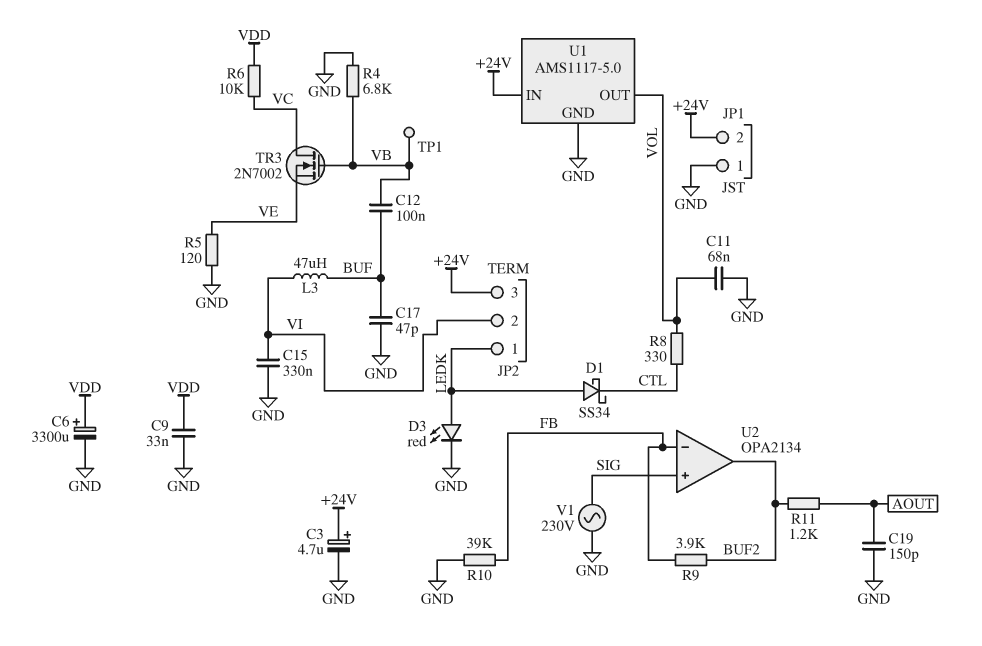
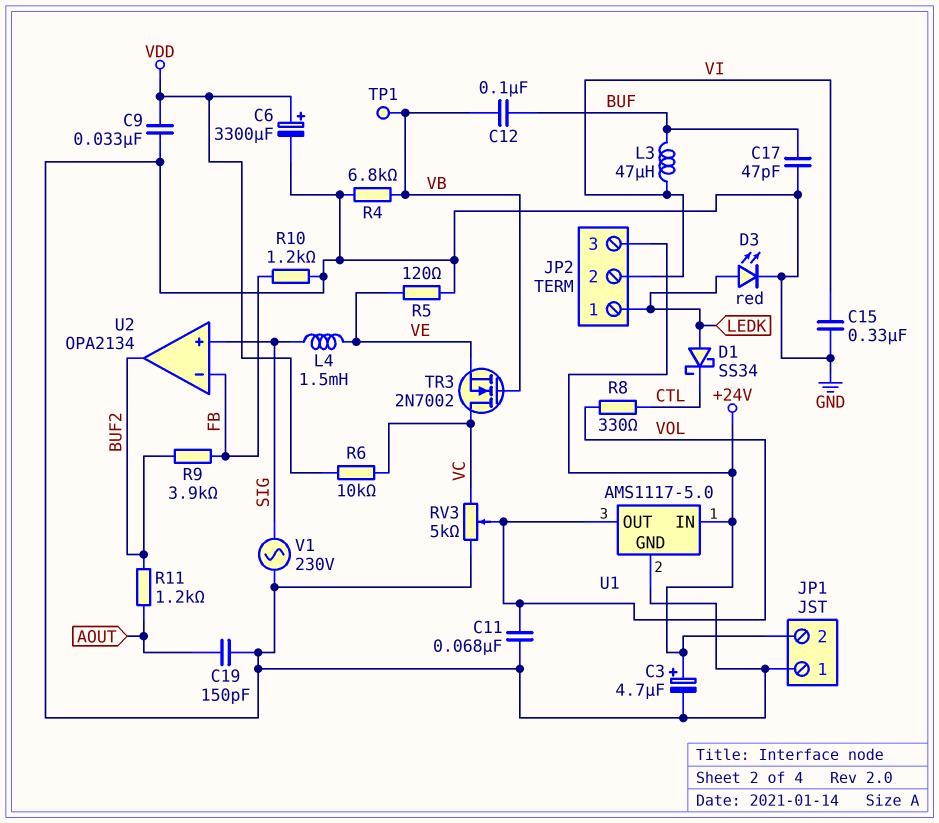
L4: none -> 1.5mH (SIG, VE)
R10: 39k (FB, GND) -> 1.2k (FB, GND)
RV3: none -> 5k (GND, VC, wiper VOL)

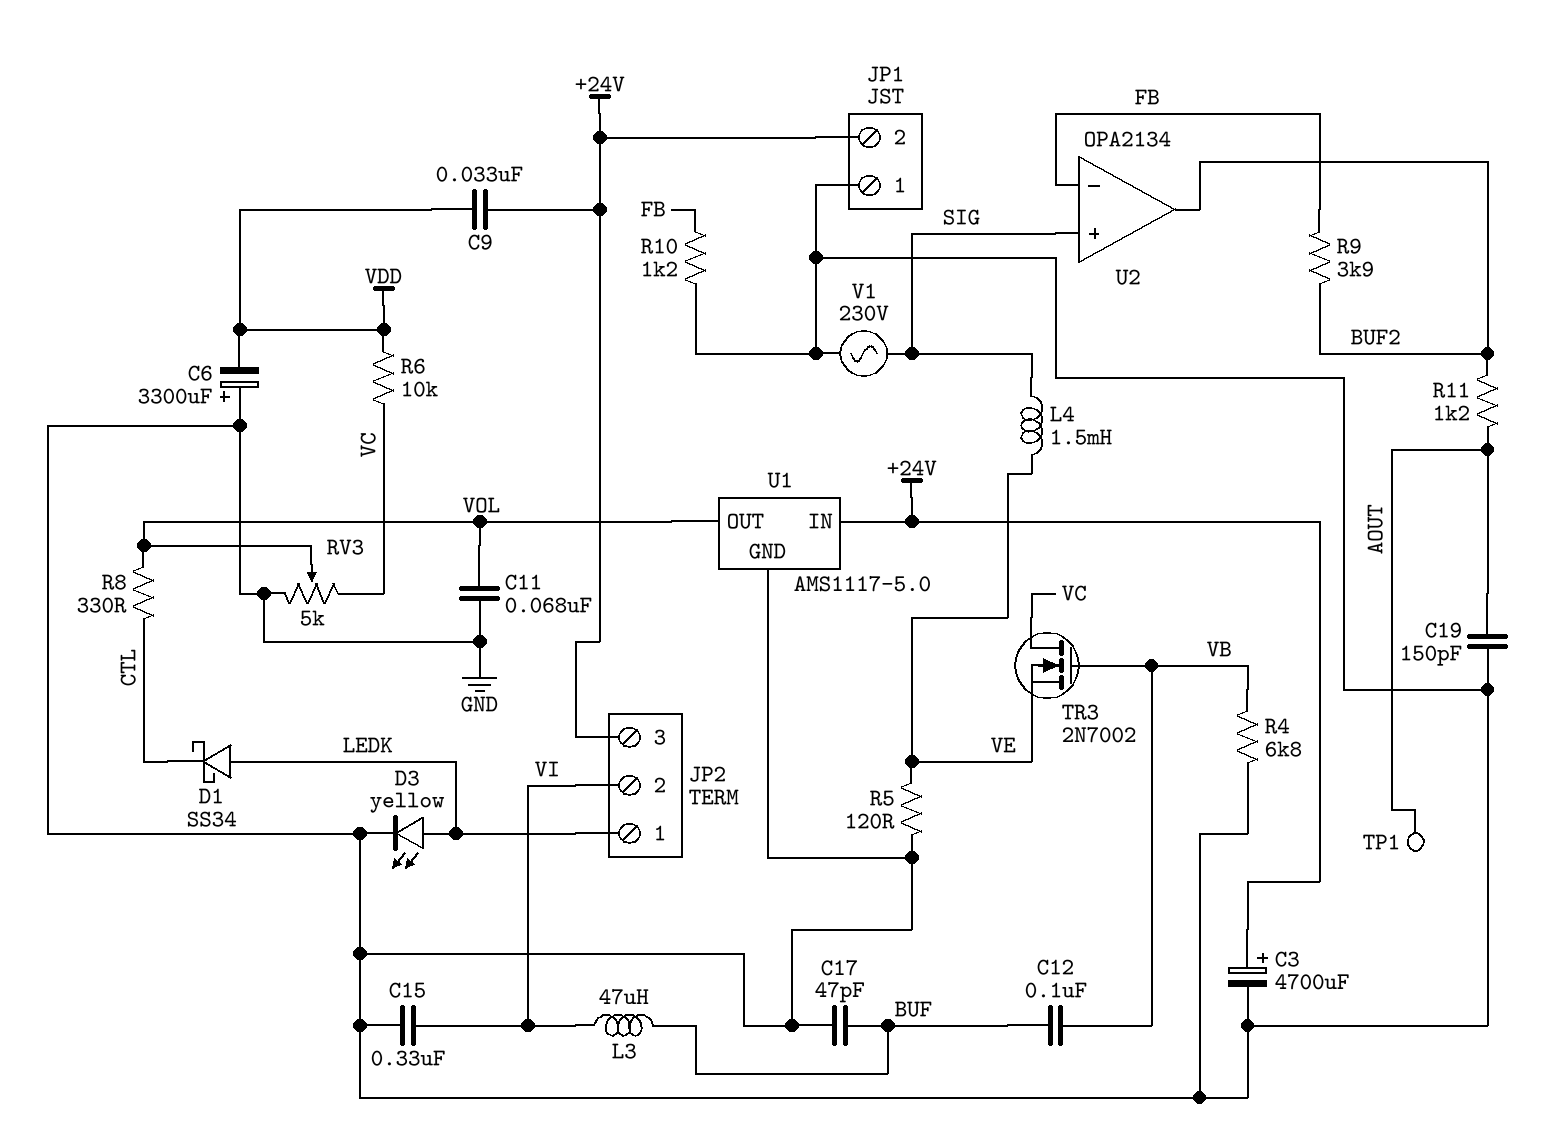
C3: 4.7uF (plus +24V, minus GND) -> 4700uF (plus +24V, minus GND)
C6: 3300uF (plus VDD, minus GND) -> 3300uF (plus GND, minus VDD)
C9: 33nF (GND, VDD) -> 33nF (+24V, VDD)
D3: LED red (A LEDK, K GND) -> LED yellow (A LEDK, K GND)
TP1: test point (VB) -> test point (AOUT)

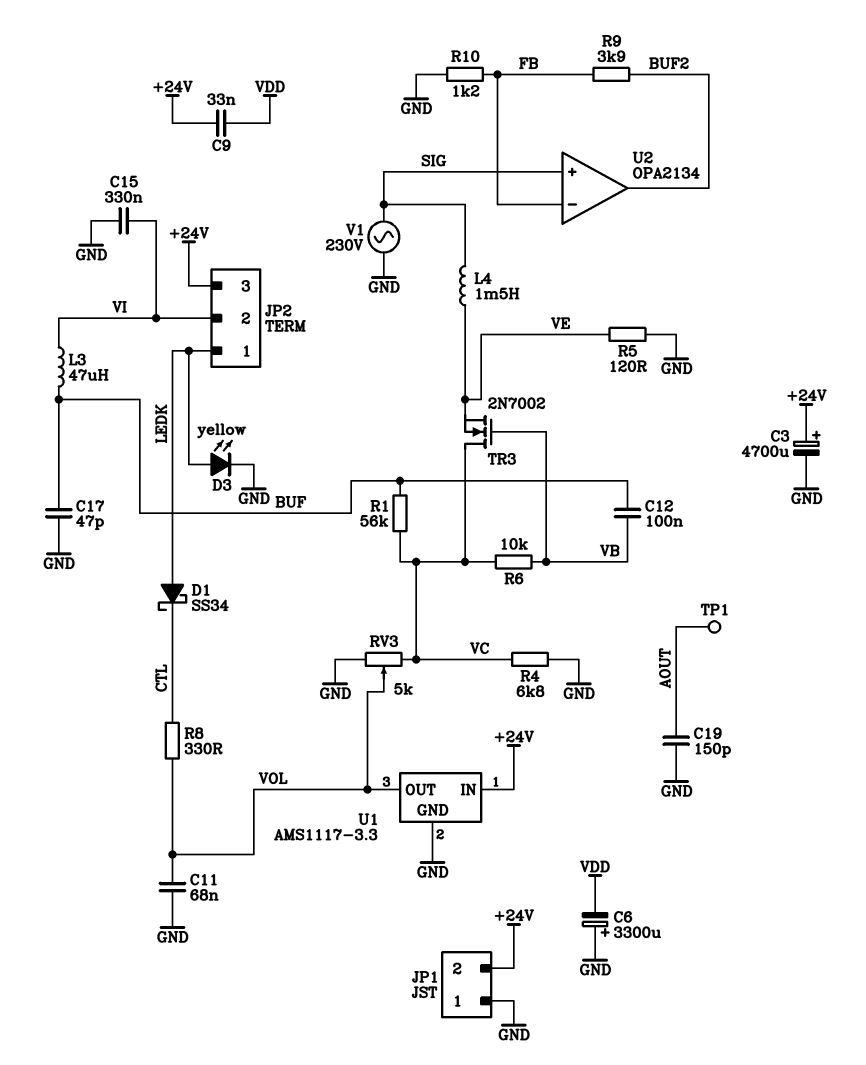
R1: none -> 56k (BUF, VC)
R4: 6.8k (GND, VB) -> 6.8k (GND, VC)
R6: 10k (VC, VDD) -> 10k (VB, VC)
R11: 1.2k (AOUT, BUF2) -> none
U1: AMS1117-5.0 -> AMS1117-3.3

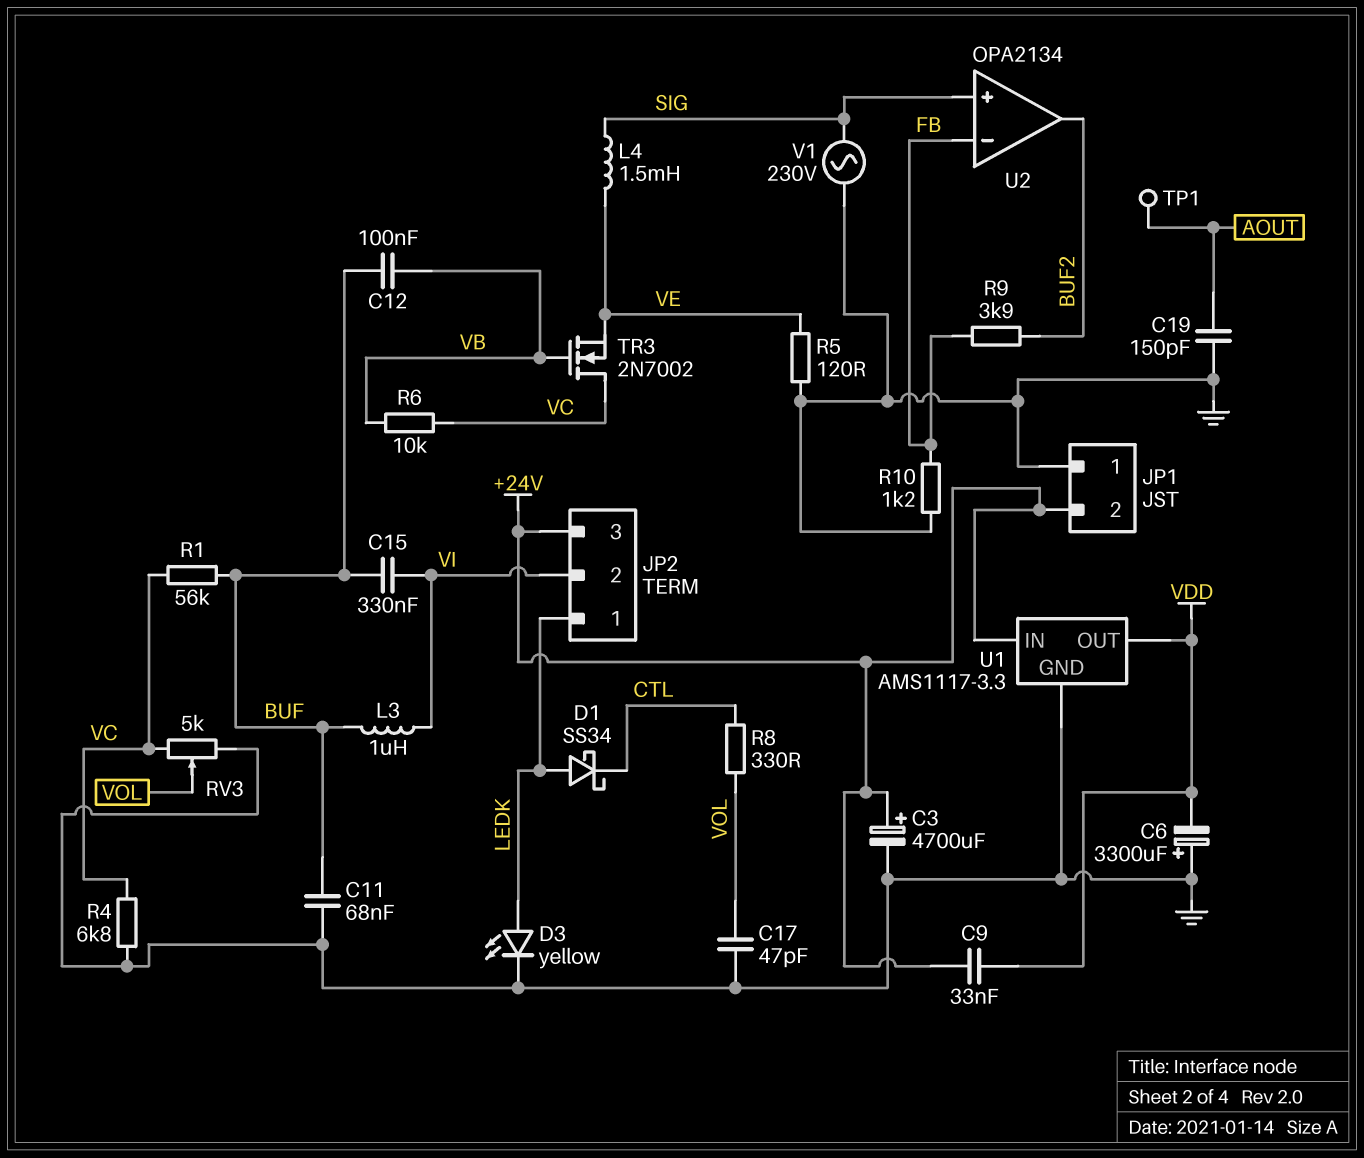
C11: 68nF (GND, VOL) -> 68nF (BUF, GND)
C15: 330nF (GND, VI) -> 330nF (BUF, VI)
C17: 47pF (BUF, GND) -> 47pF (GND, VOL)
L3: 47uH (BUF, VI) -> 1uH (BUF, VI)
U1 pin OUT: VOL -> VDD

